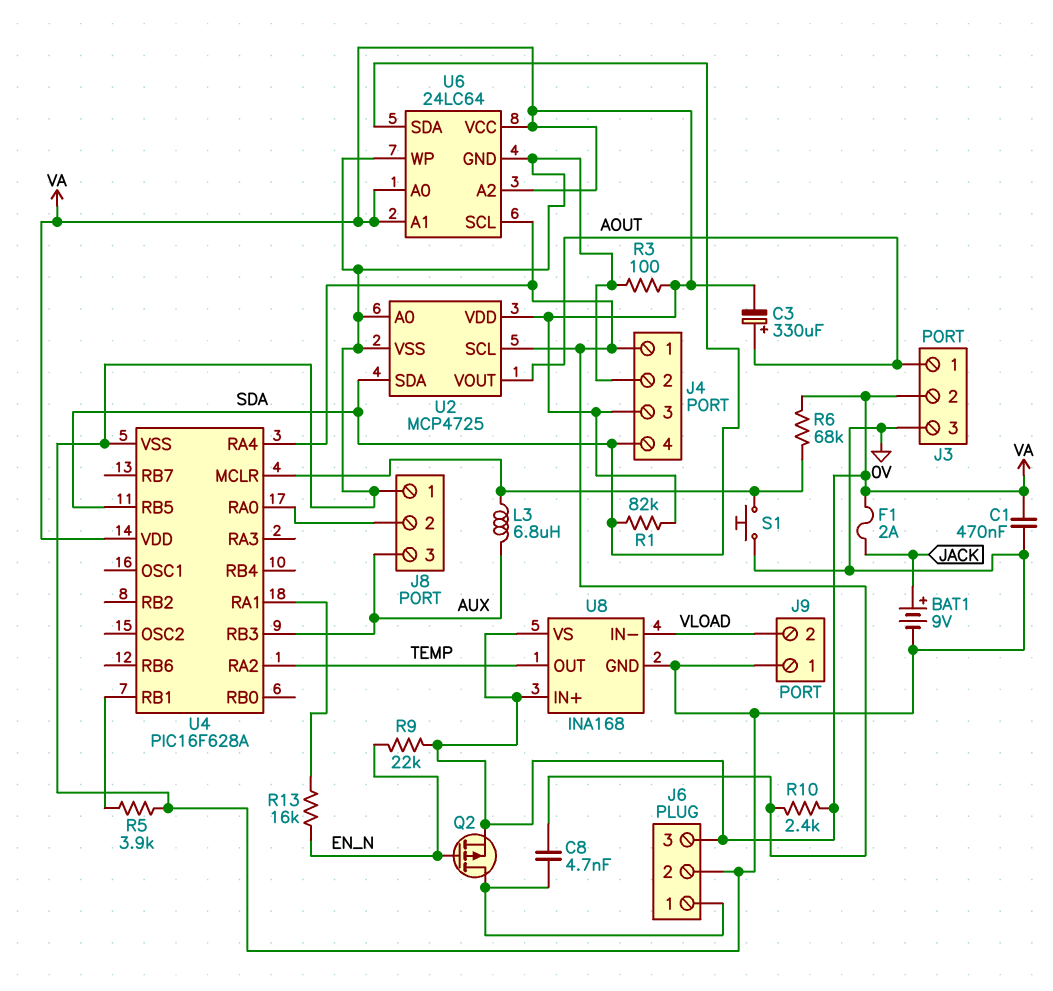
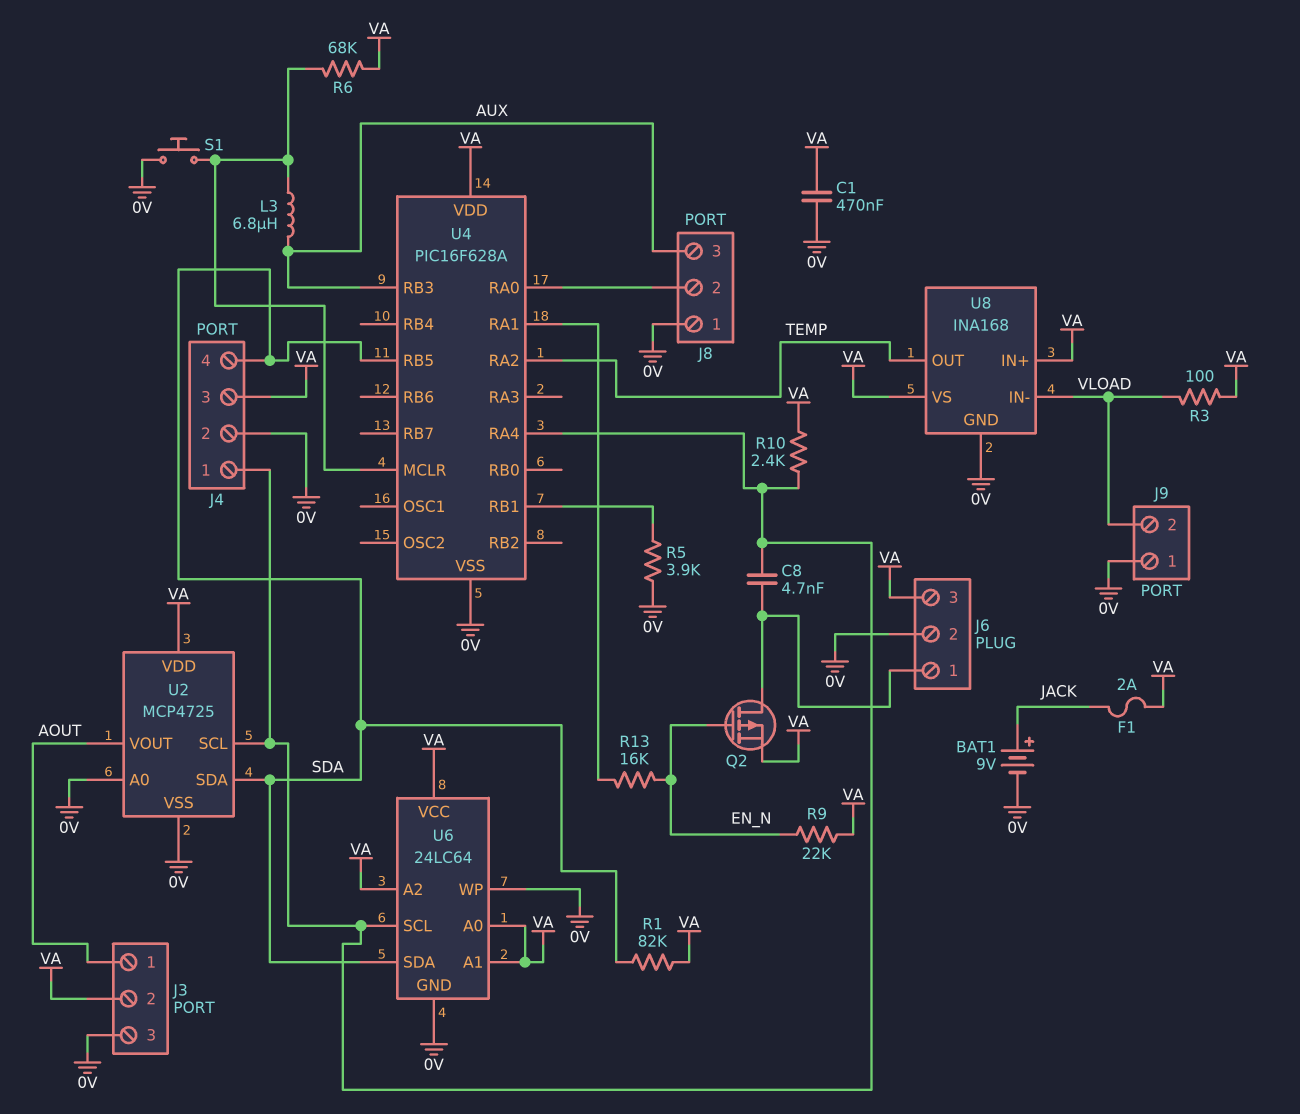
C3: 330uF (plus AOUT, minus VA) -> none
R3: 100 (0V, VA) -> 100 (VA, VLOAD)

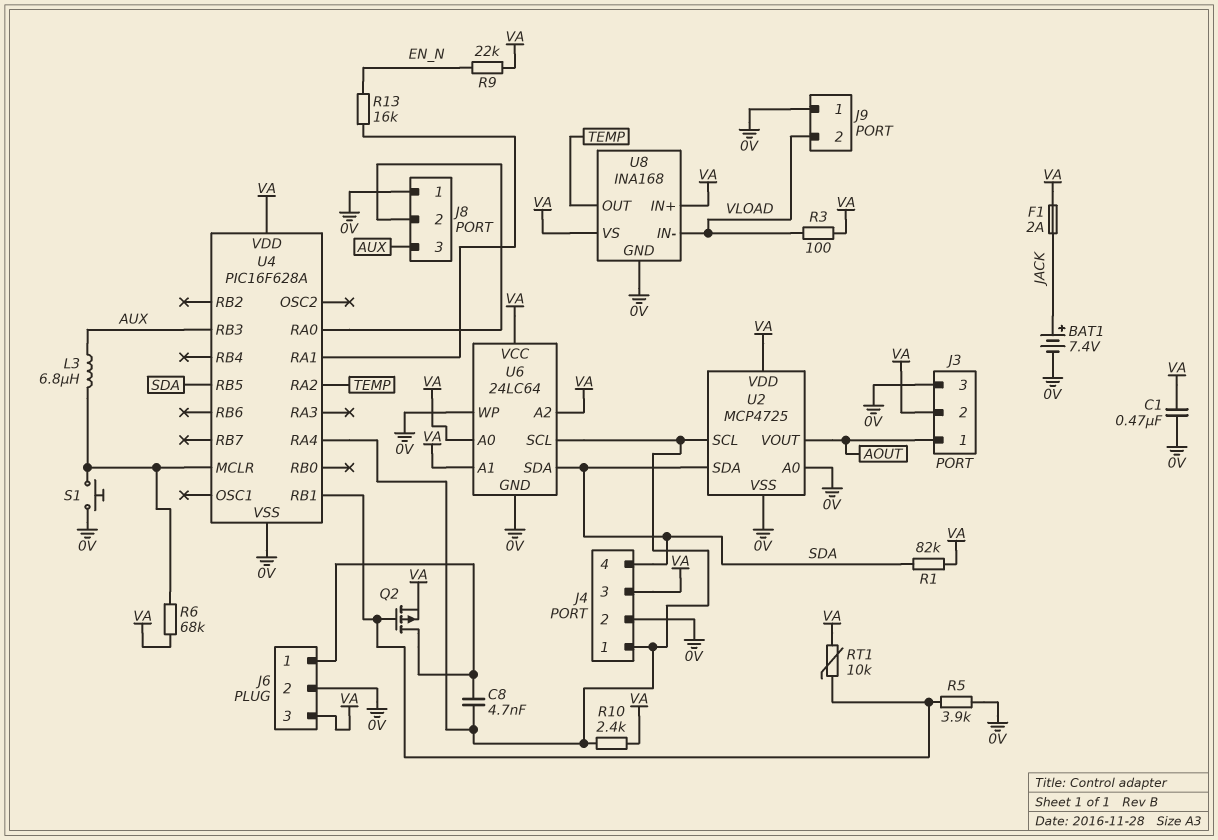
BAT1: 9V (plus JACK, minus 0V) -> 7.4V (plus JACK, minus 0V)
Q2: PMOS (G EN_N, D J6/1, S VA) -> PMOS (G U4/RB1, D J6/1, S VA)
RT1: none -> 10k (U4/RB1, VA)

